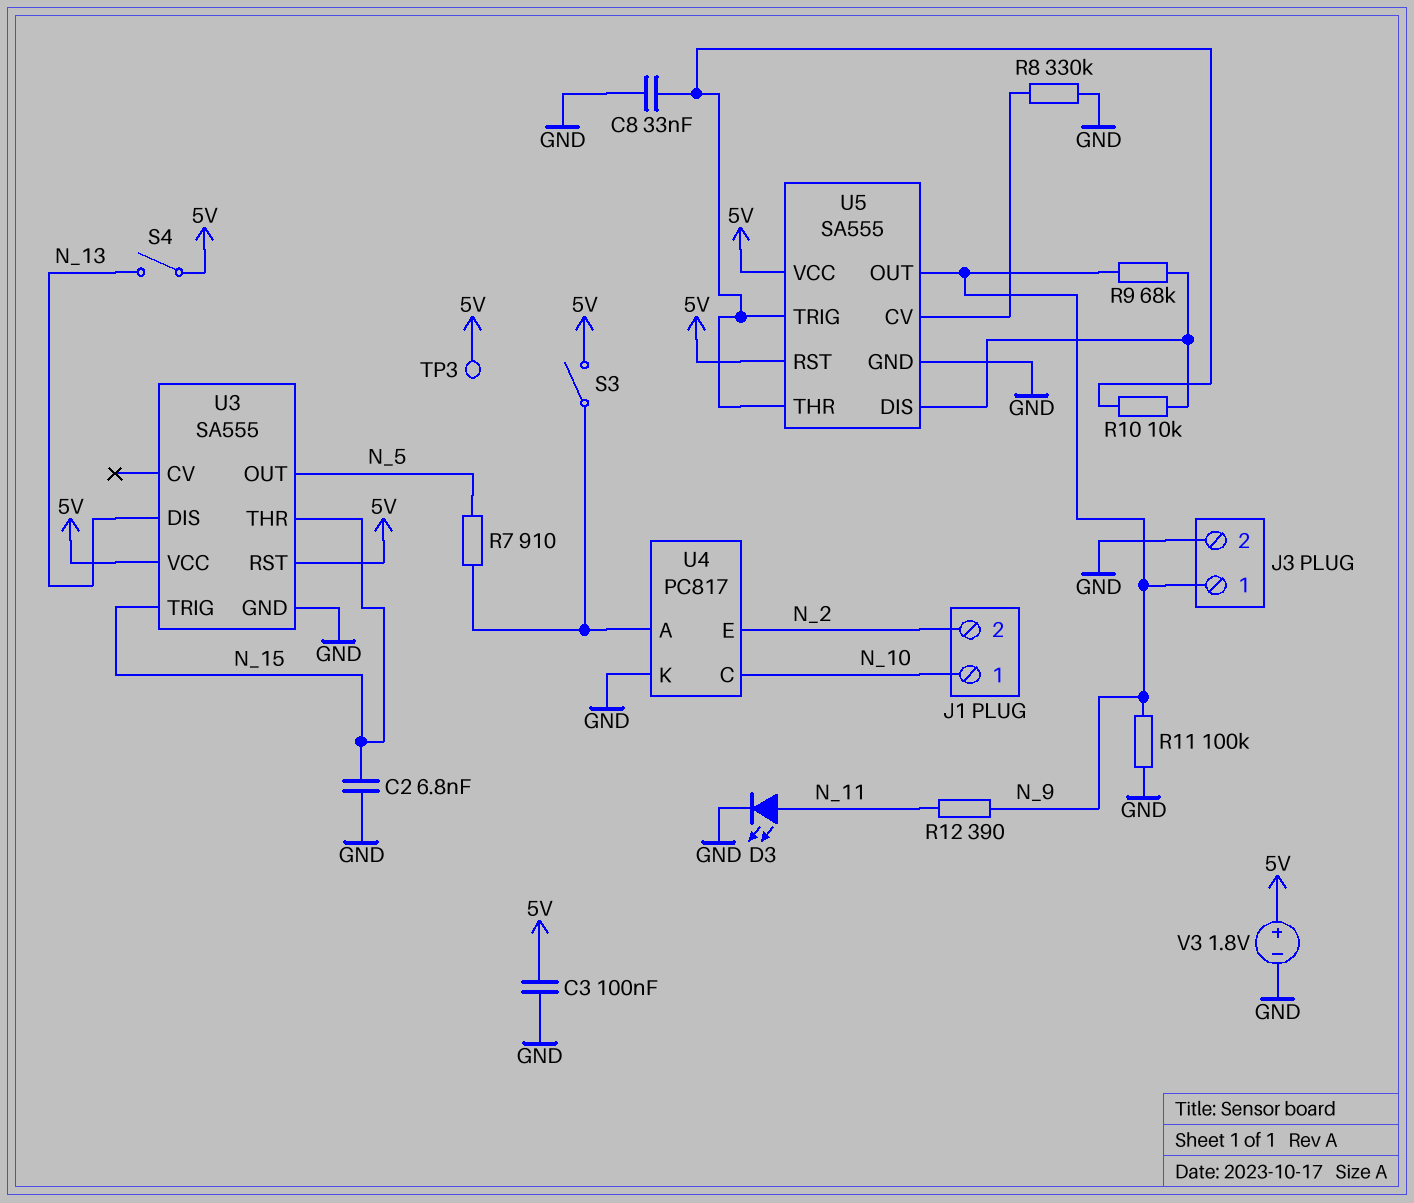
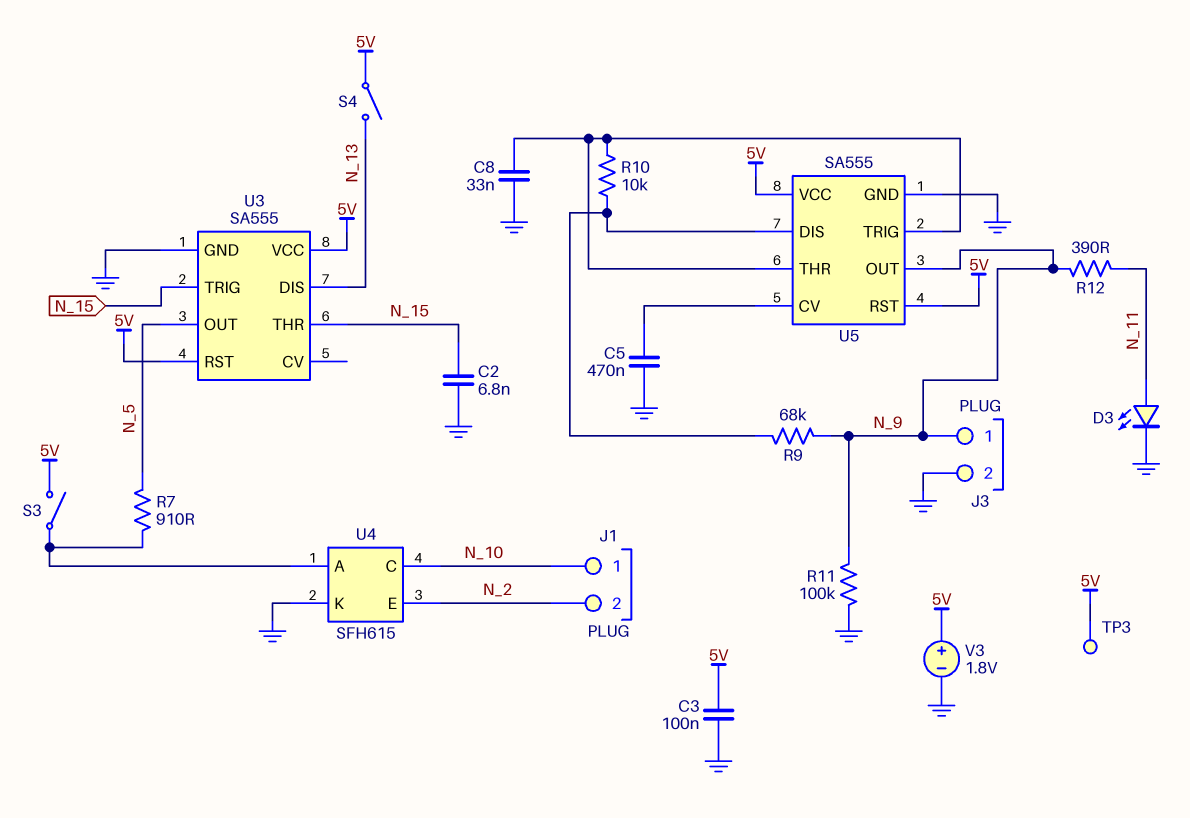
C5: none -> 470nF (GND, U5/CV)
R8: 330k (GND, U5/CV) -> none
U4: PC817 -> SFH615

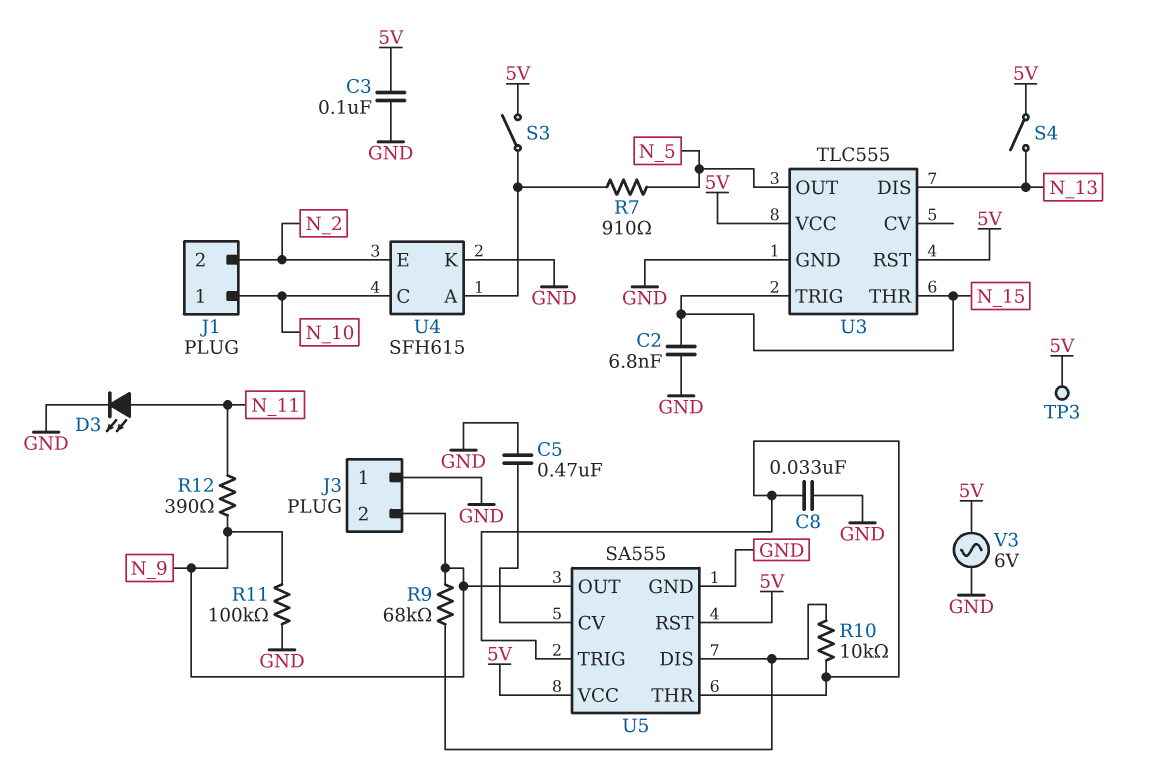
J3 pin 1: N_9 -> GND
J3 pin 2: GND -> N_9
U3: SA555 -> TLC555
V3: 1.8V (plus 5V, minus GND) -> AC 6V (5V, GND)

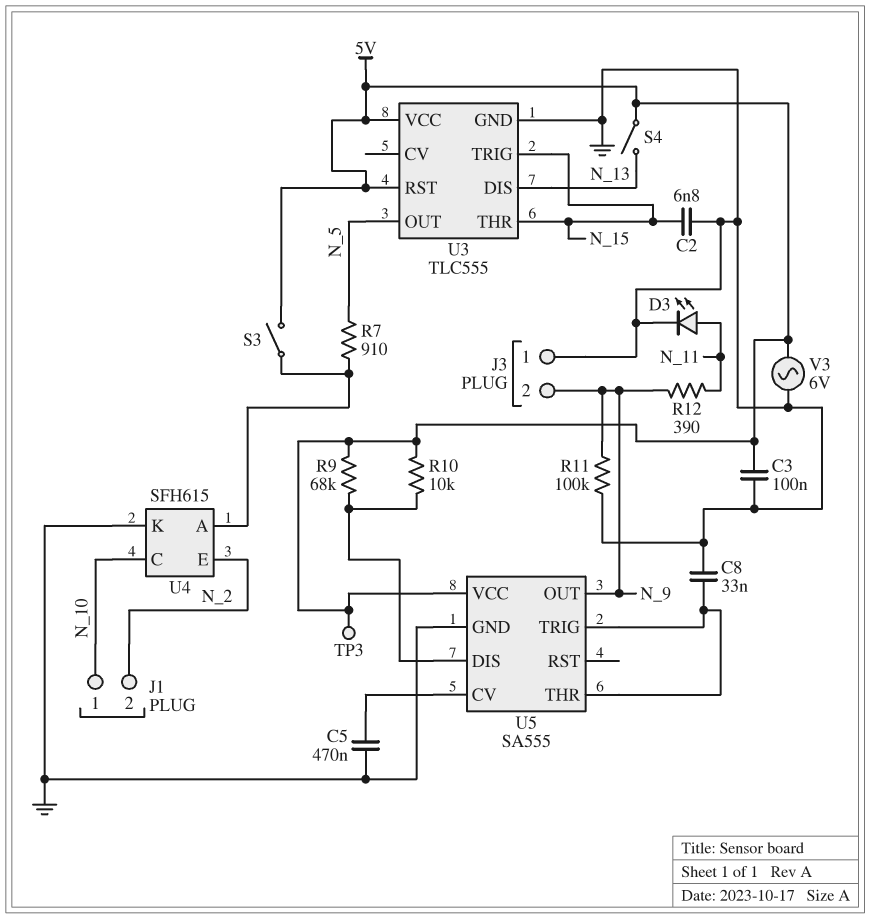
R9: 68k (N_9, U5/DIS) -> 68k (5V, U5/DIS)
R10: 10k (U5/DIS, U5/THR) -> 10k (5V, U5/DIS)
U5 pin RST: 5V -> none

